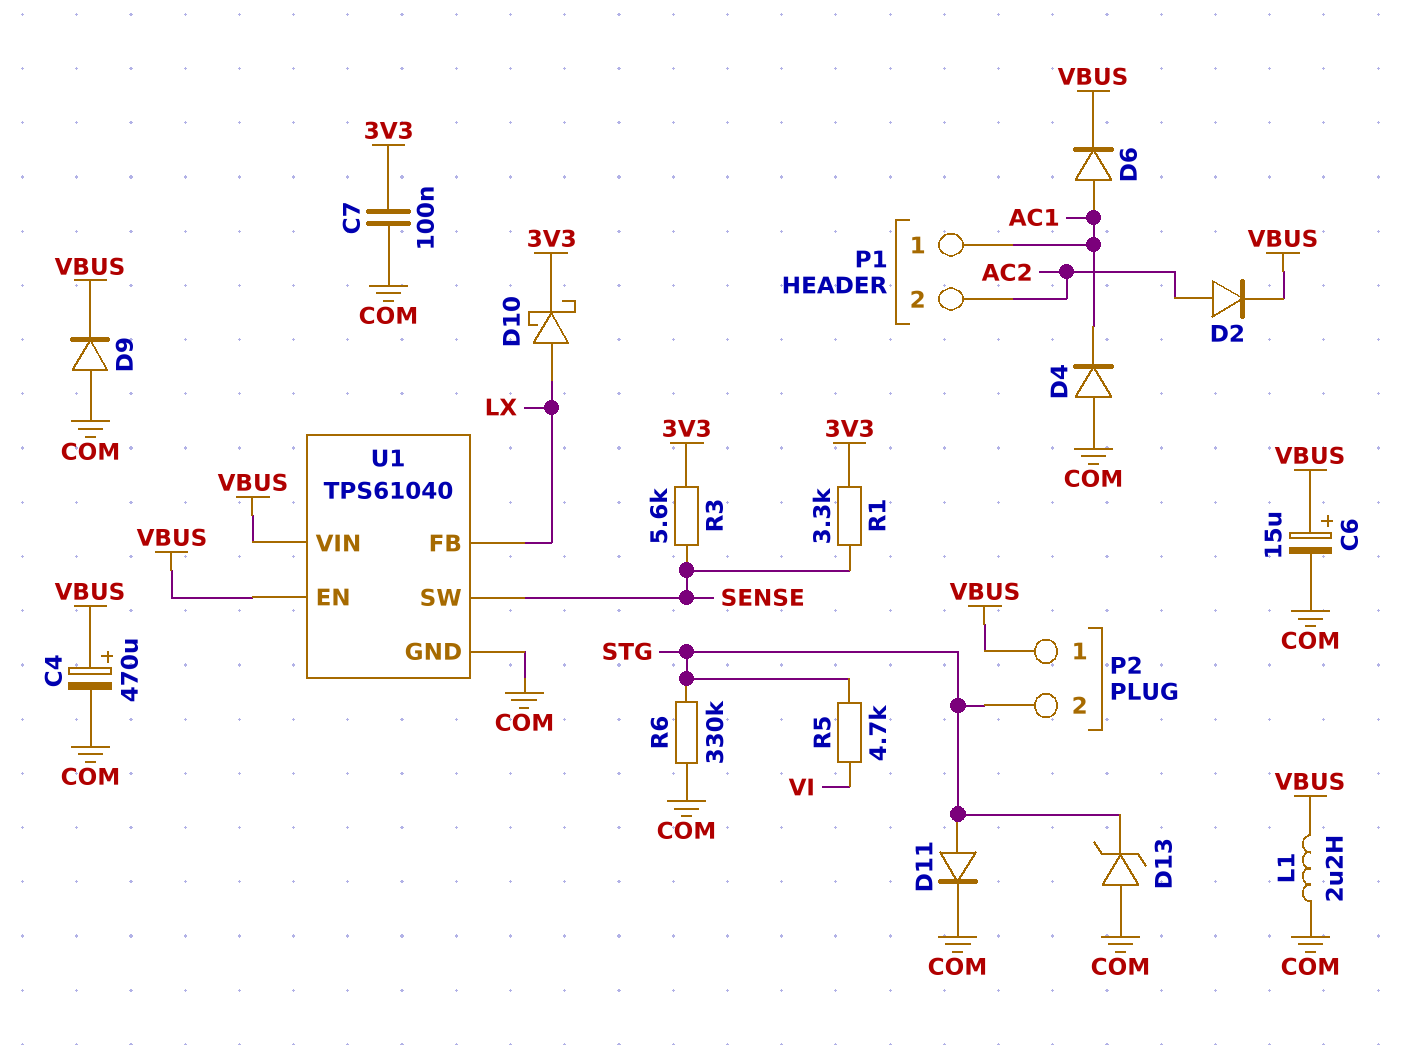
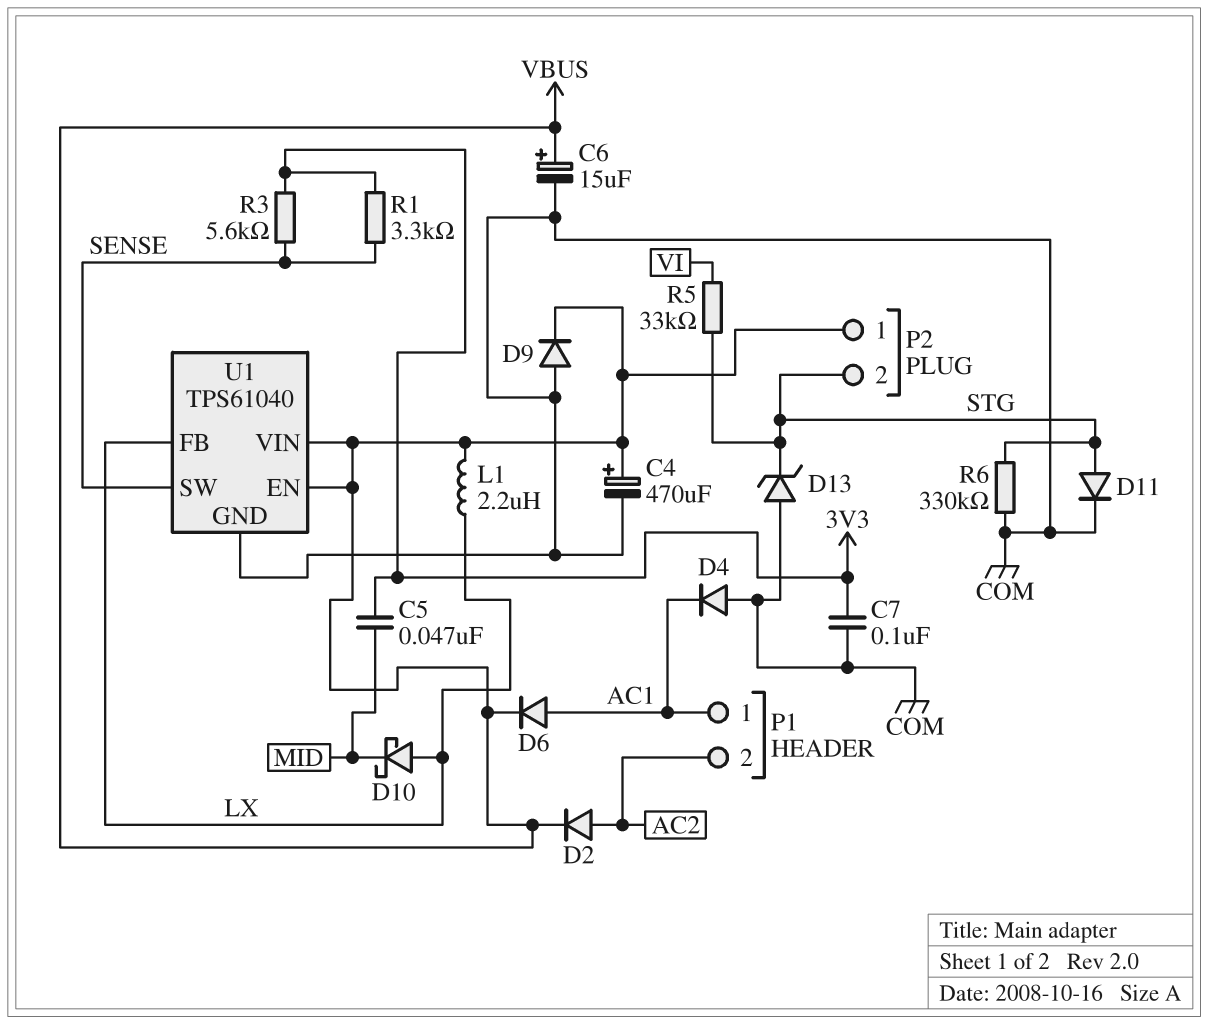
C5: none -> 47nF (3V3, MID)
D10: schottky (A LX, K 3V3) -> schottky (A LX, K MID)
L1: 2.2uH (COM, VBUS) -> 2.2uH (LX, VBUS)
R5: 4.7k (STG, VI) -> 33k (STG, VI)

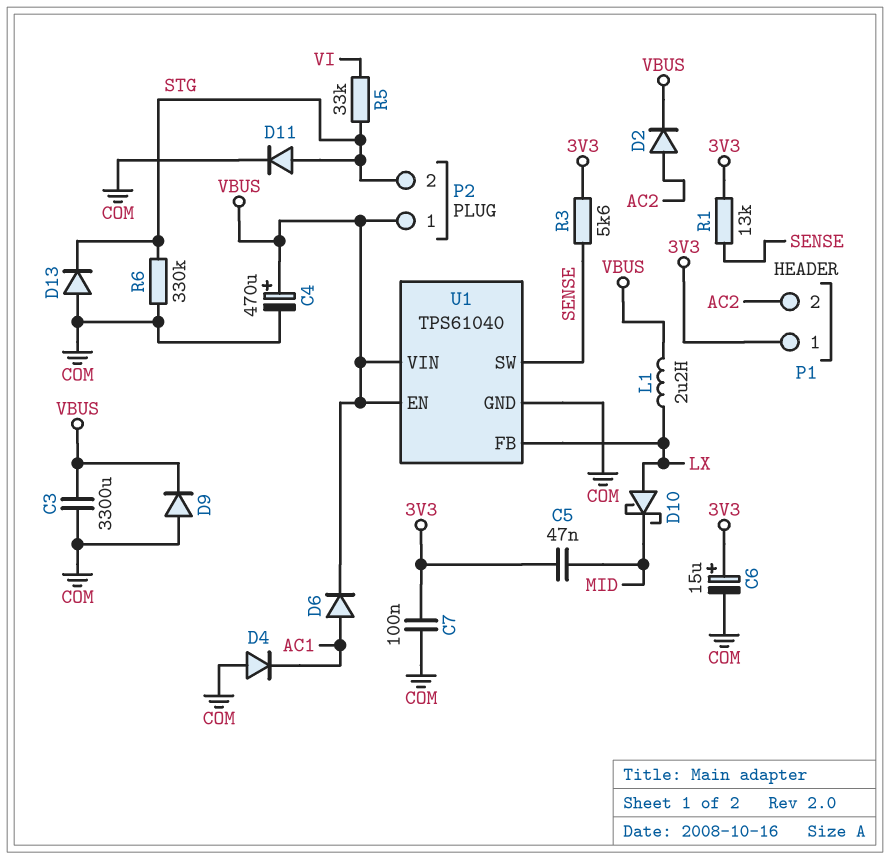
C3: none -> 3300uF (COM, VBUS)
C6: 15uF (plus VBUS, minus COM) -> 15uF (plus 3V3, minus COM)
D13: zener (A COM, K STG) -> diode (A COM, K STG)
P1 pin 1: AC1 -> 3V3
R1: 3.3k (3V3, SENSE) -> 13k (3V3, SENSE)

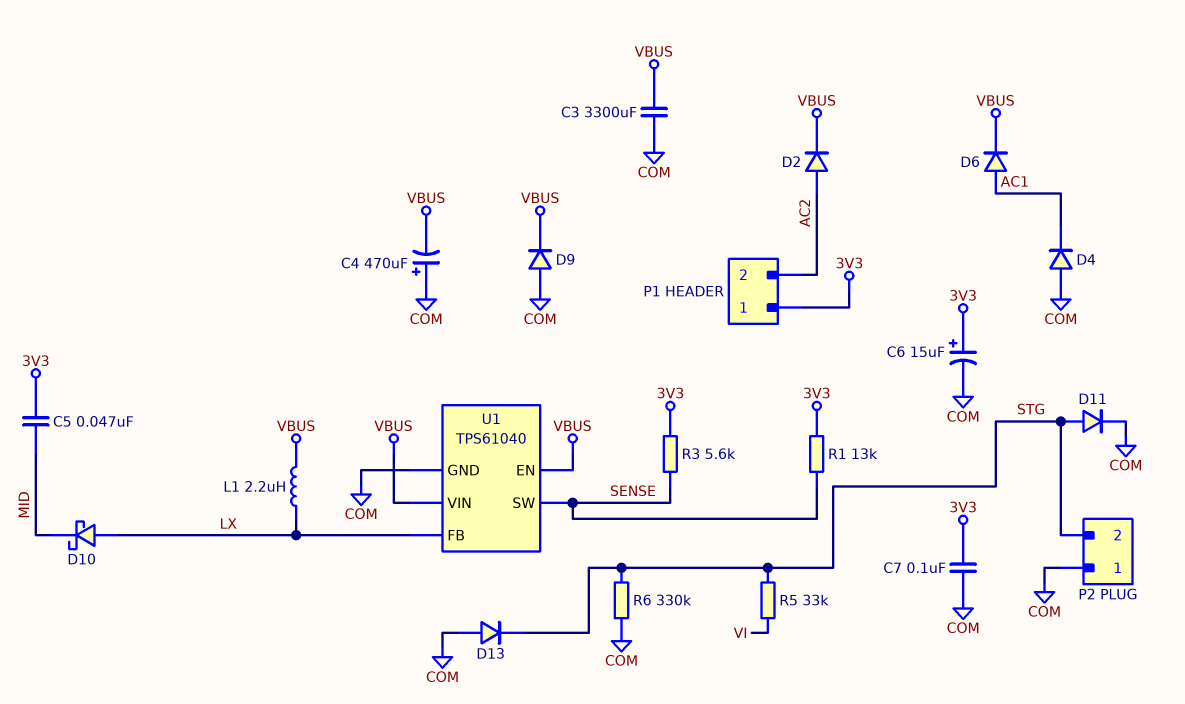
C4: 470uF (plus VBUS, minus COM) -> 470uF (plus COM, minus VBUS)
P2 pin 1: VBUS -> COM

